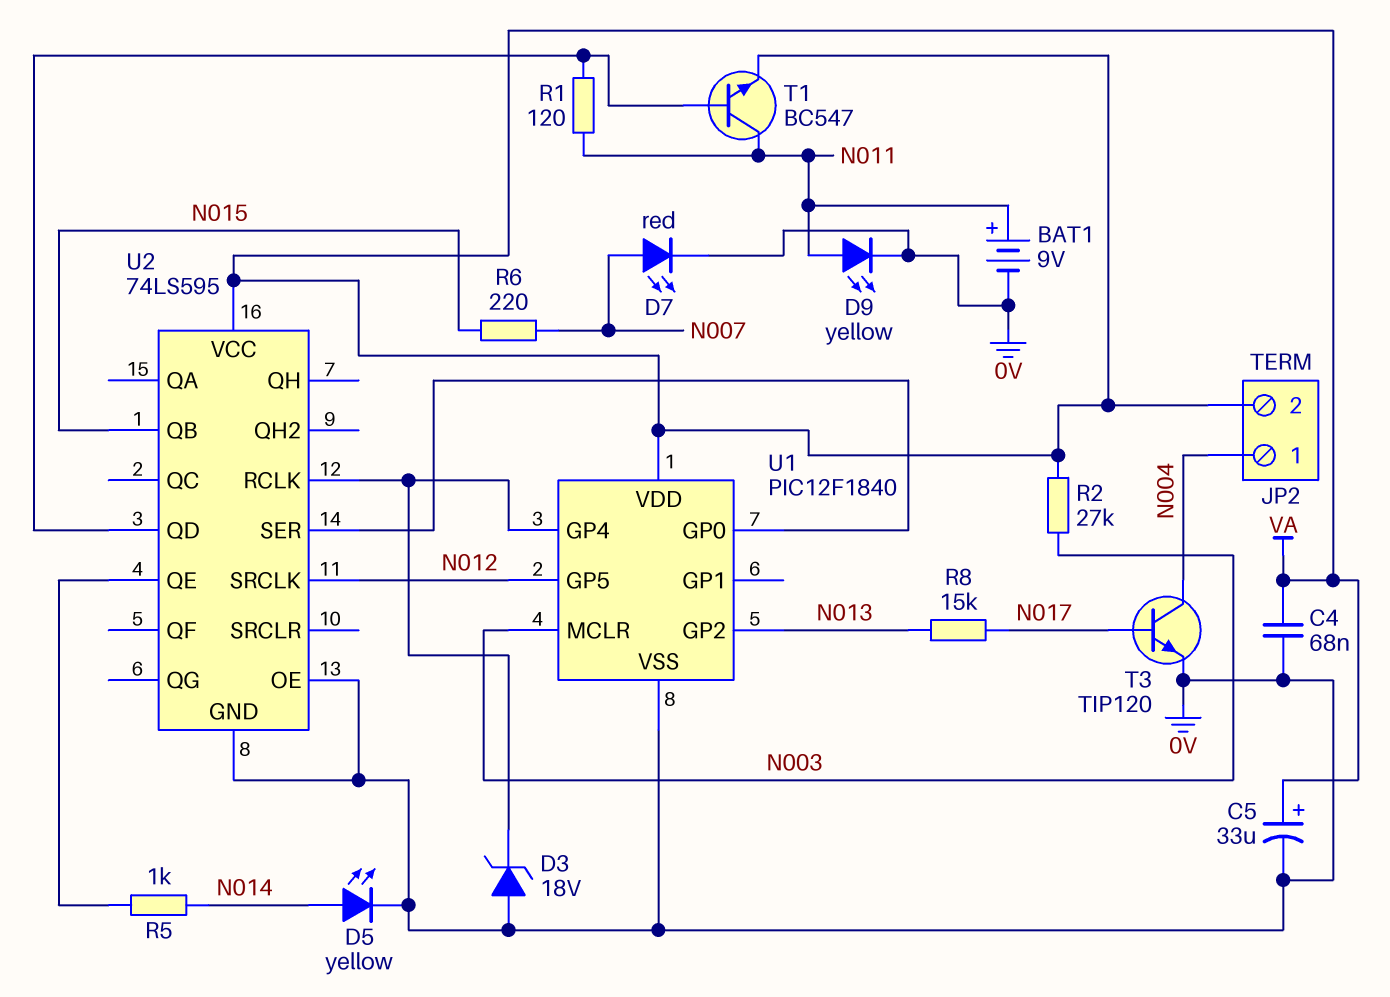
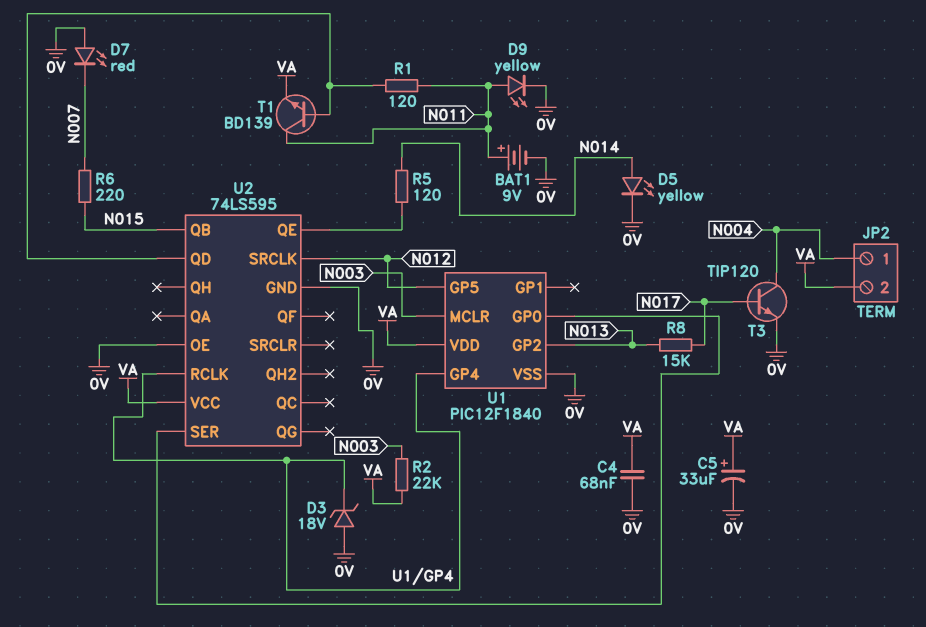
D7: LED red (A N007, K 0V) -> LED red (A 0V, K N007)
R2: 27k (N003, VA) -> 22k (N003, VA)
R5: 1k (N014, U2/QE) -> 120 (N014, U2/QE)
T1: NPN BC547 (B U2/QD, C N011, E VA) -> NPN BD139 (B U2/QD, C N011, E VA)

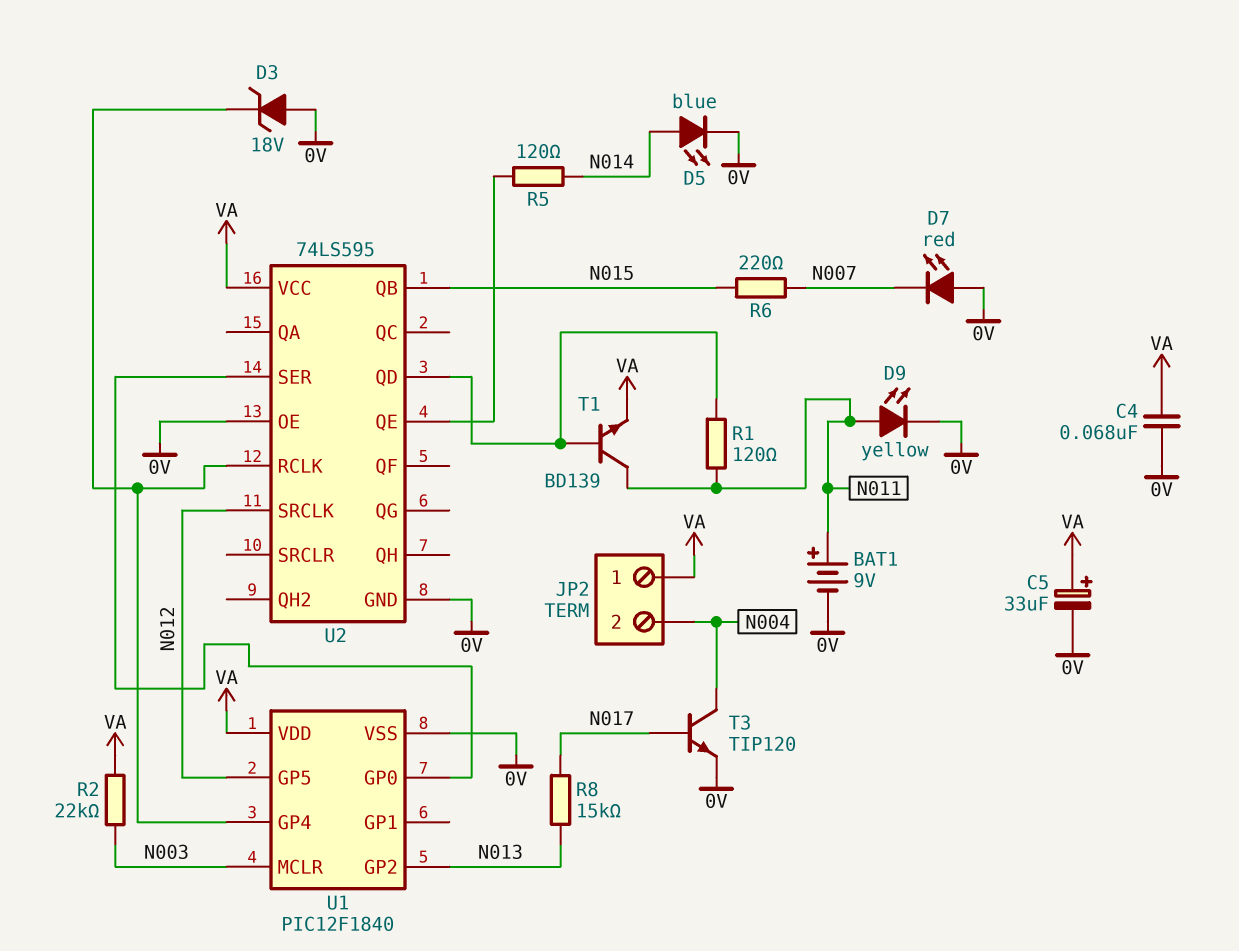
D5: LED yellow (A N014, K 0V) -> LED blue (A N014, K 0V)
JP2 pin 1: N004 -> VA
JP2 pin 2: VA -> N004

